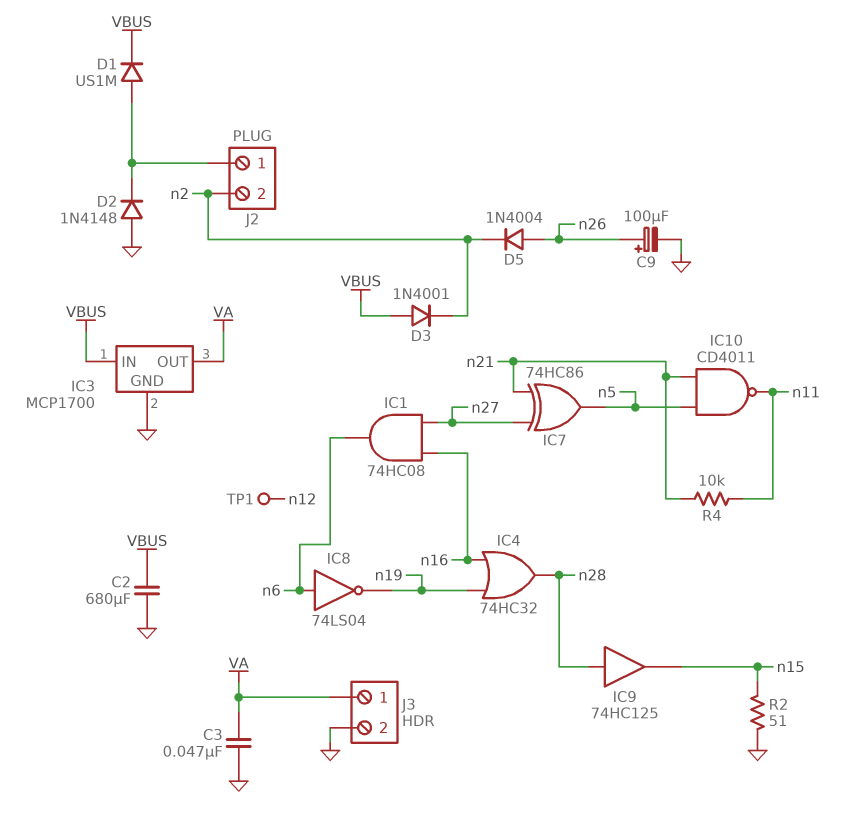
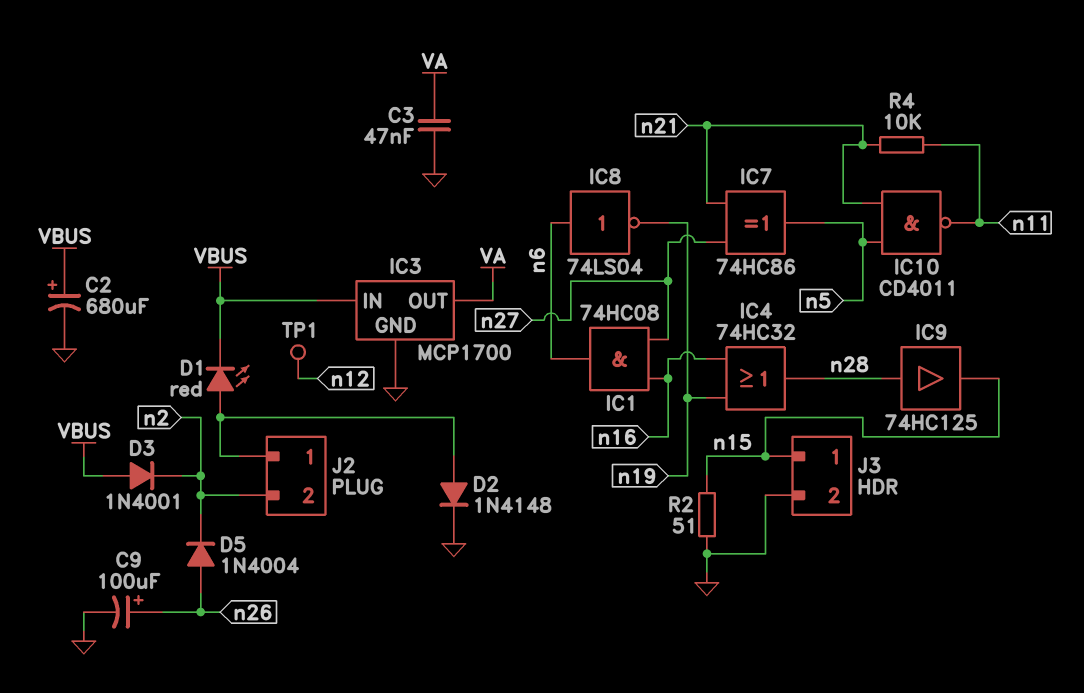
C2: 680uF (GND, VBUS) -> 680uF (plus VBUS, minus GND)
D1: diode US1M (A J2/1, K VBUS) -> LED red (A J2/1, K VBUS)
D2: diode 1N4148 (A GND, K J2/1) -> diode 1N4148 (A J2/1, K GND)
J3 pin 1: VA -> n15

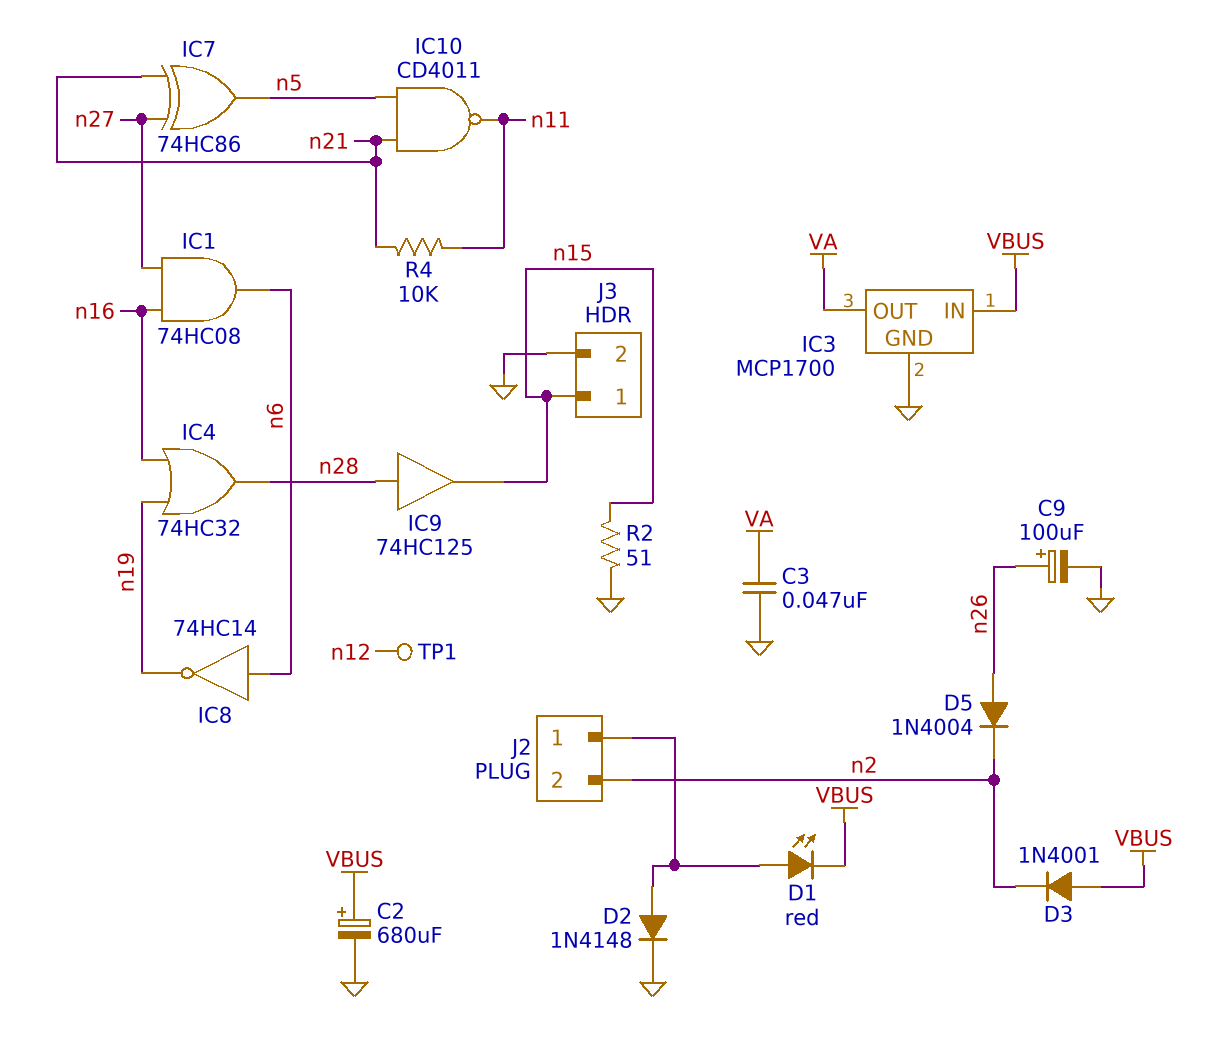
IC8: NOT 74LS04 (in n6, out n19) -> NOT 74HC14 (in n6, out n19)

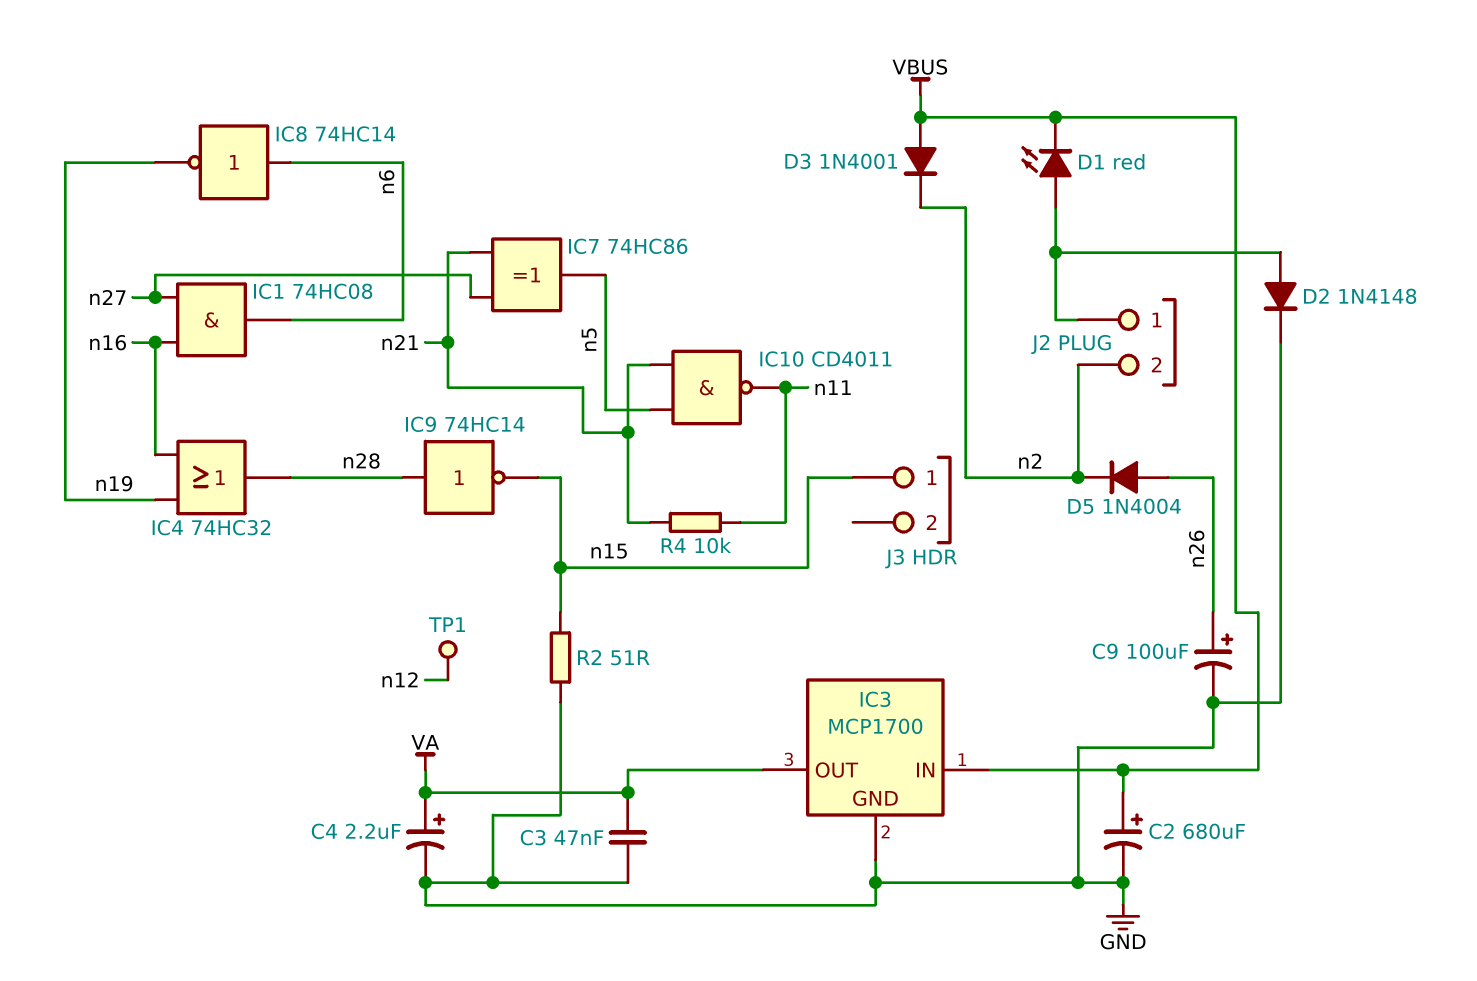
C4: none -> 2.2uF (plus VA, minus GND)
IC9: buffer 74HC125 (in n28, out n15) -> NOT 74HC14 (in n28, out n15)
J3 pin 2: GND -> none

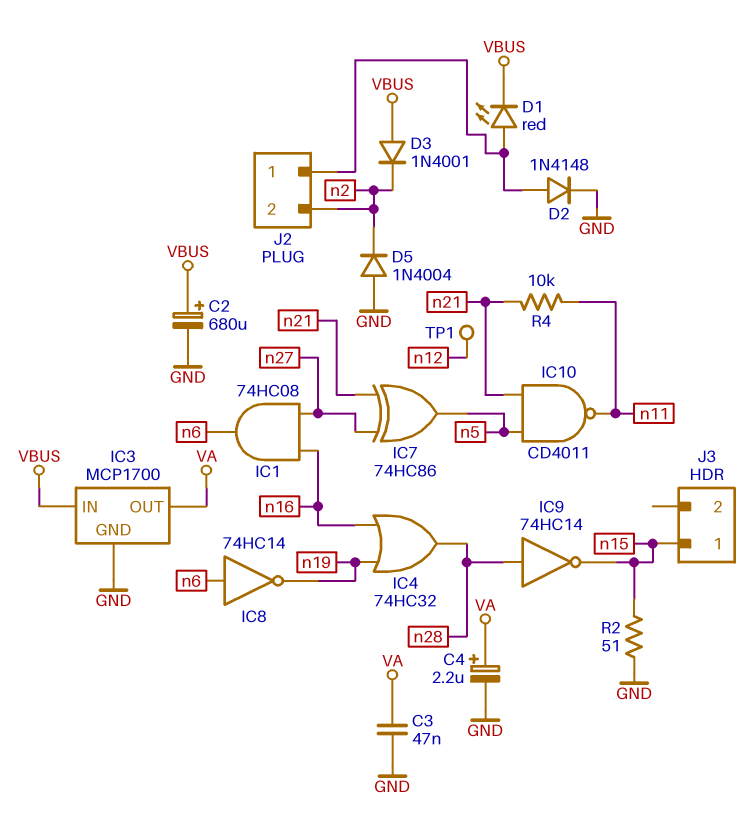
C9: 100uF (plus n26, minus GND) -> none
D5: diode 1N4004 (A n26, K n2) -> diode 1N4004 (A GND, K n2)

